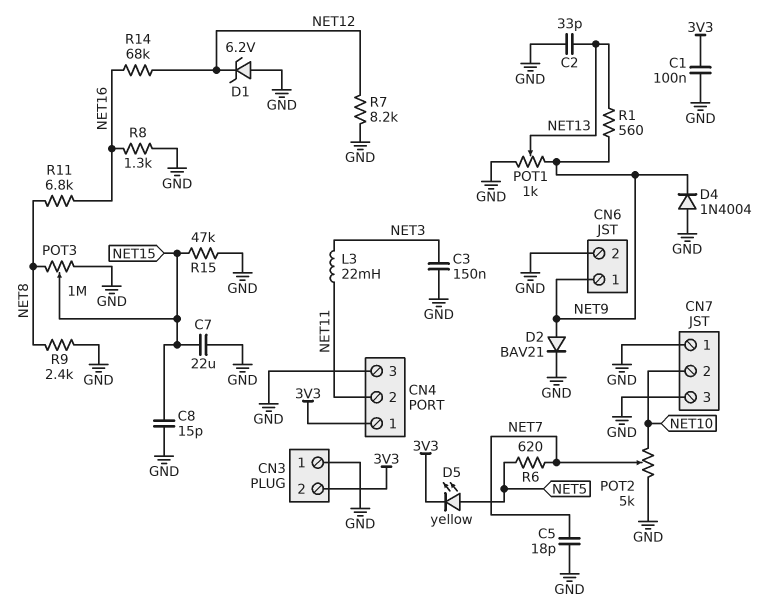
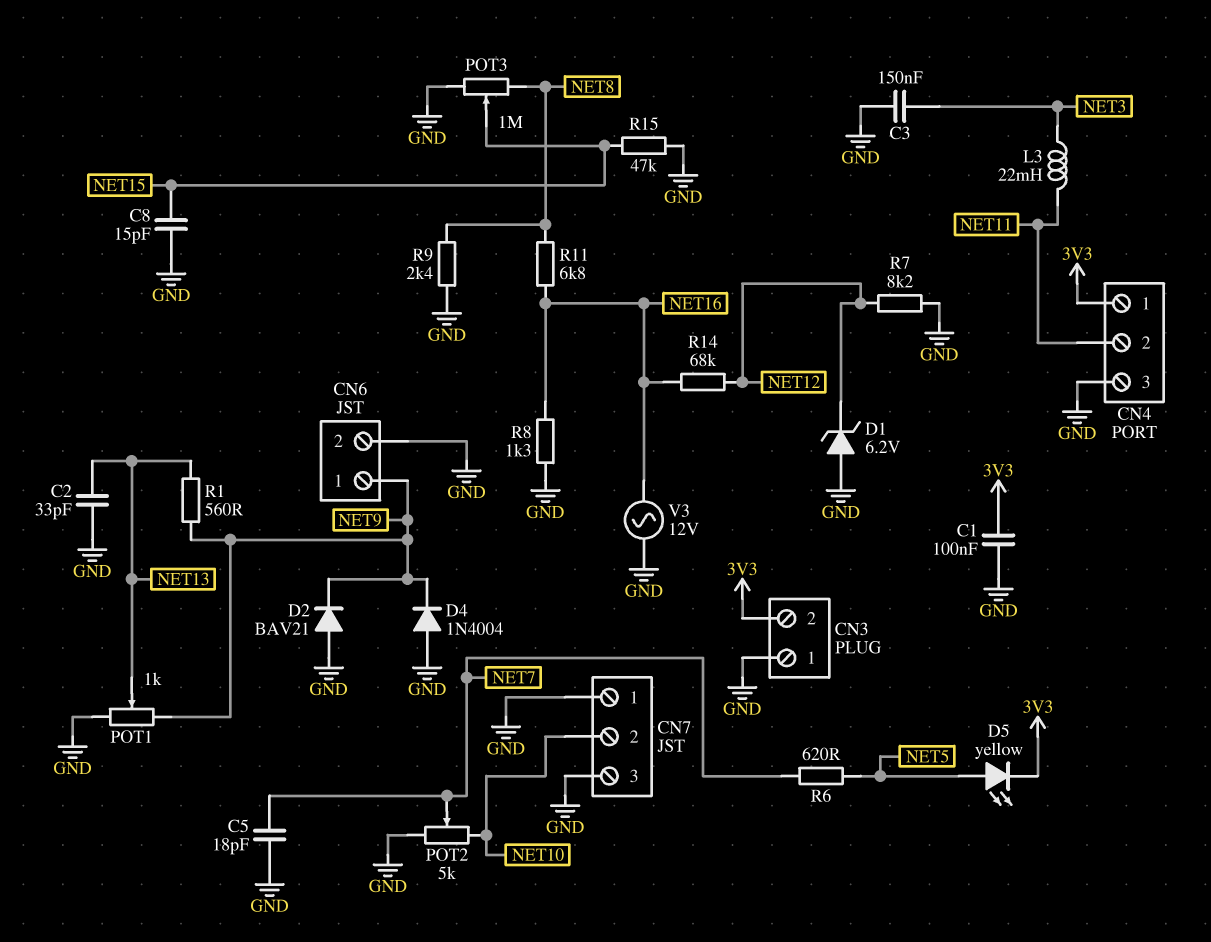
C7: 22uF (GND, NET15) -> none
D2: diode BAV21 (A NET9, K GND) -> diode BAV21 (A GND, K NET9)
V3: none -> AC 12V (GND, NET16)

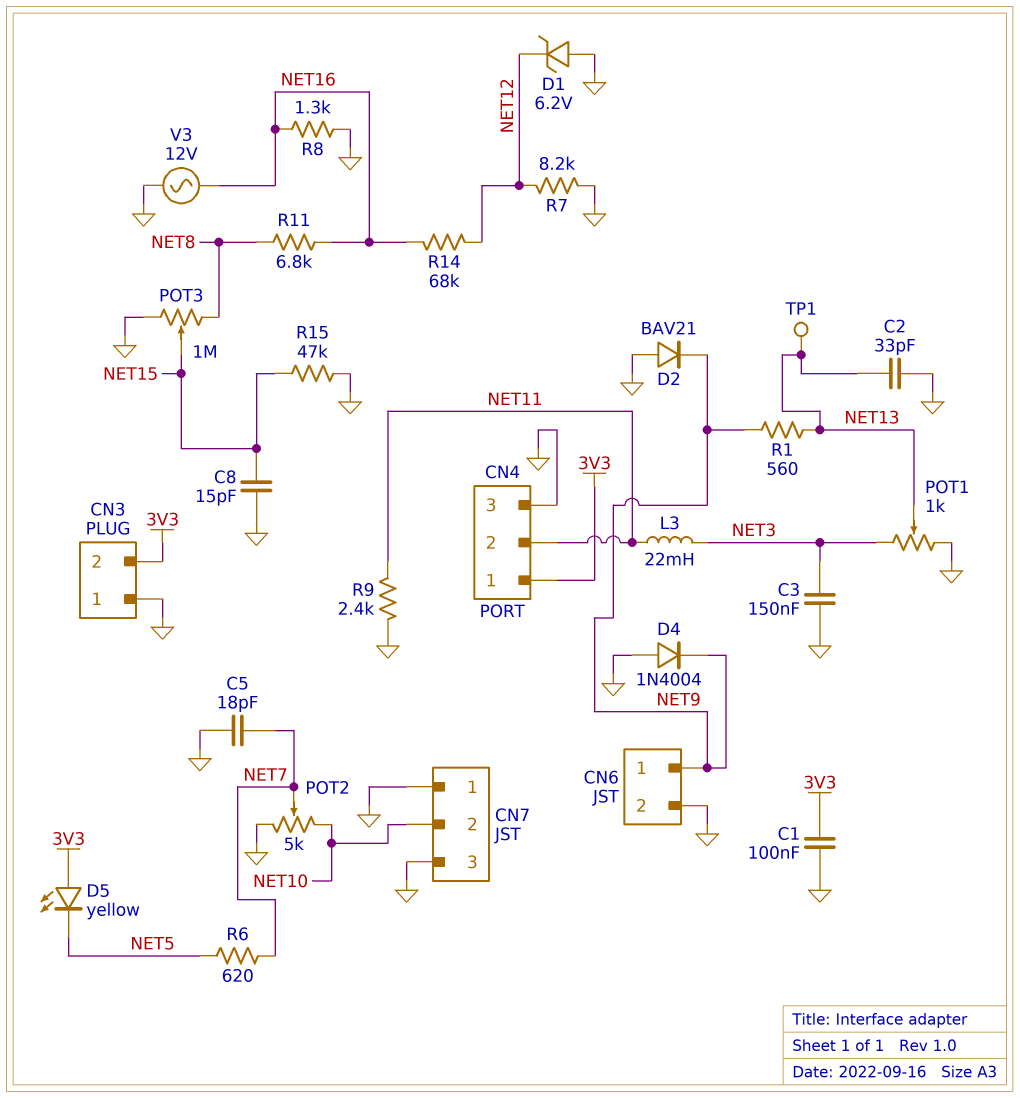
D5: LED yellow (A NET5, K 3V3) -> LED yellow (A 3V3, K NET5)
POT1: 1k (GND, NET9, wiper NET13) -> 1k (GND, NET3, wiper NET13)
R9: 2.4k (GND, NET8) -> 2.4k (GND, NET11)
TP1: none -> test point (NET13)

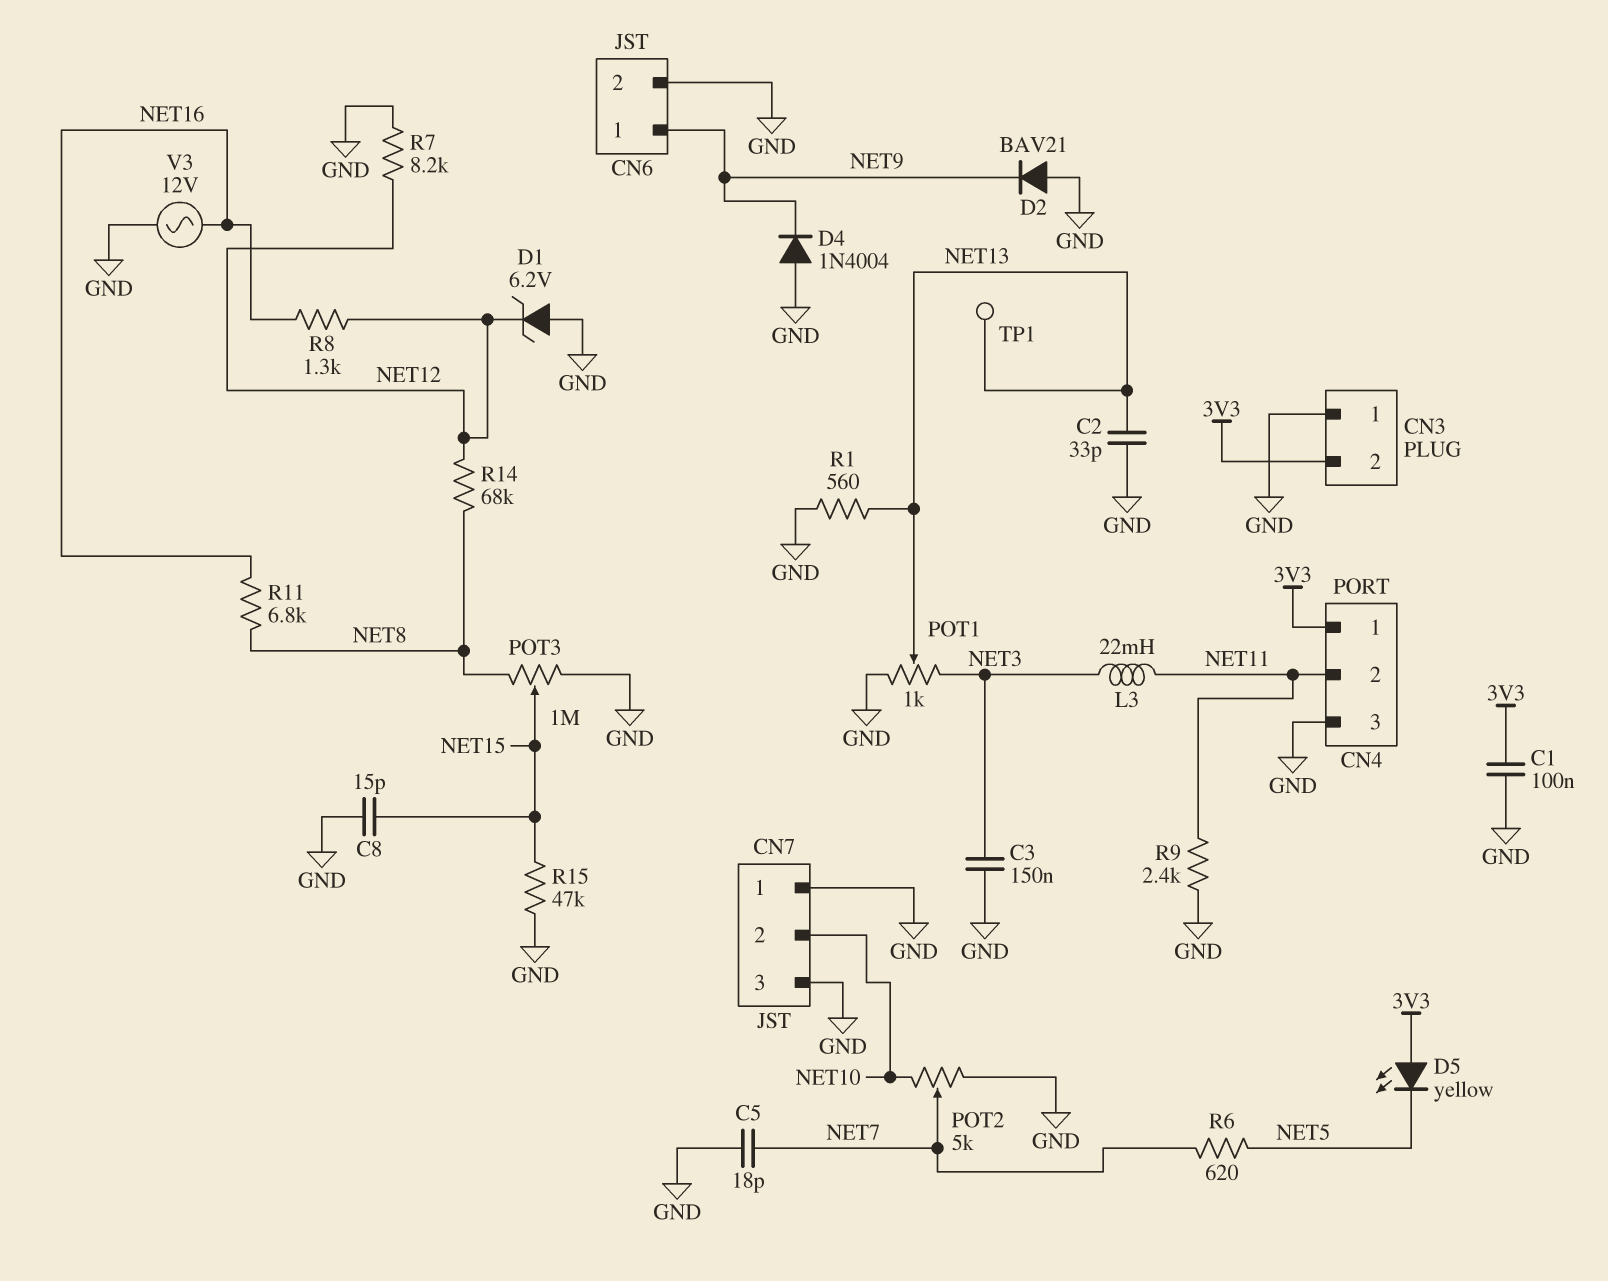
R1: 560 (NET9, NET13) -> 560 (GND, NET13)
R8: 1.3k (GND, NET16) -> 1.3k (NET12, NET16)
R14: 68k (NET12, NET16) -> 68k (NET8, NET12)

